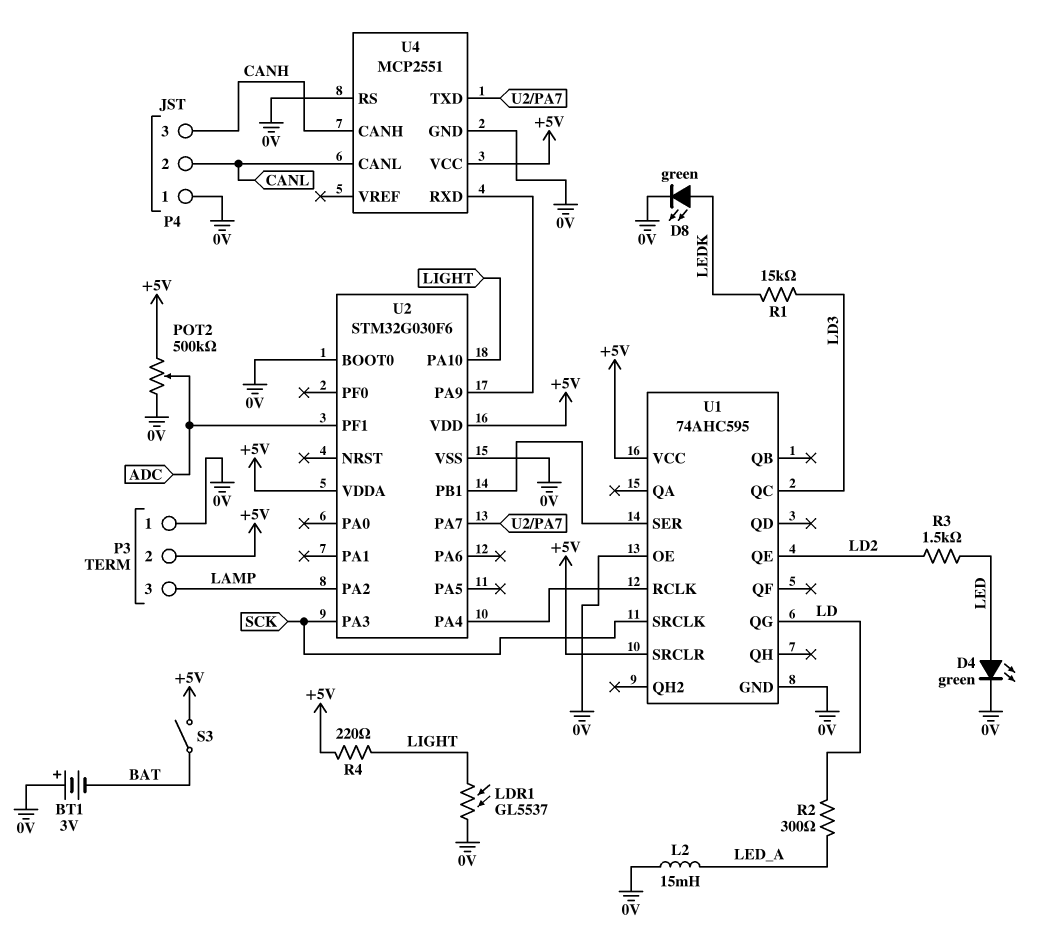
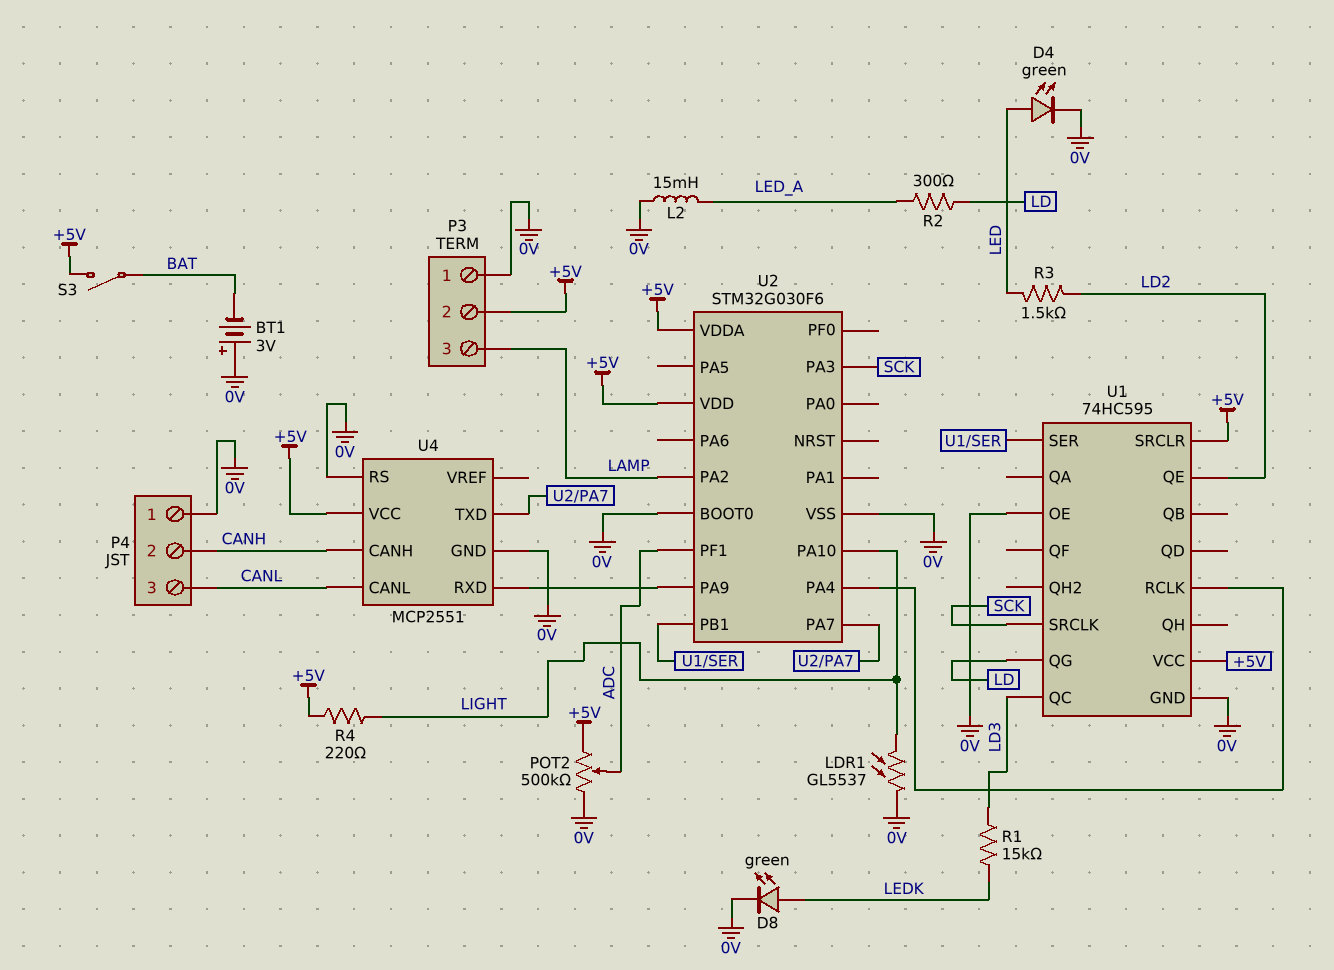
P4 pin 2: CANL -> CANH
P4 pin 3: CANH -> CANL
U1: 74AHC595 -> 74HC595

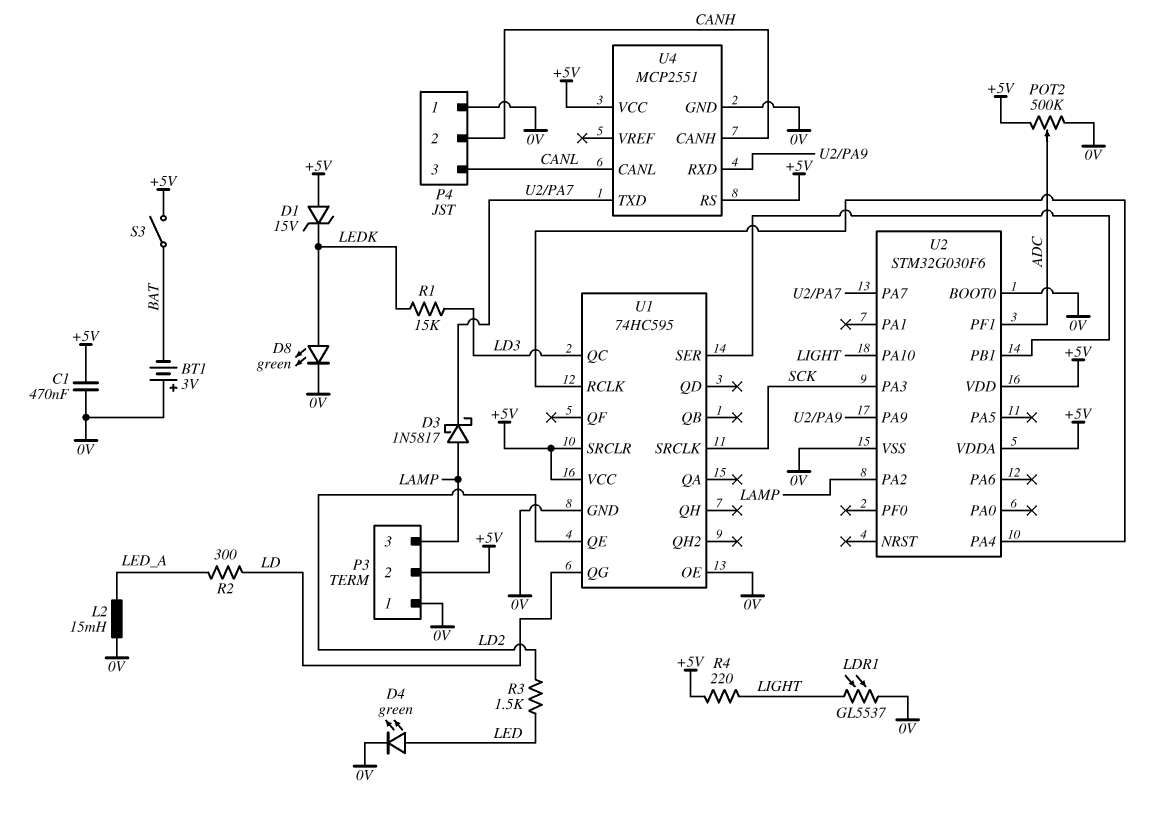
C1: none -> 470nF (+5V, 0V)
D1: none -> zener 15V (A +5V, K LEDK)
D3: none -> schottky 1N5817 (A LAMP, K U2/PA7)
U4 pin RS: 0V -> +5V

